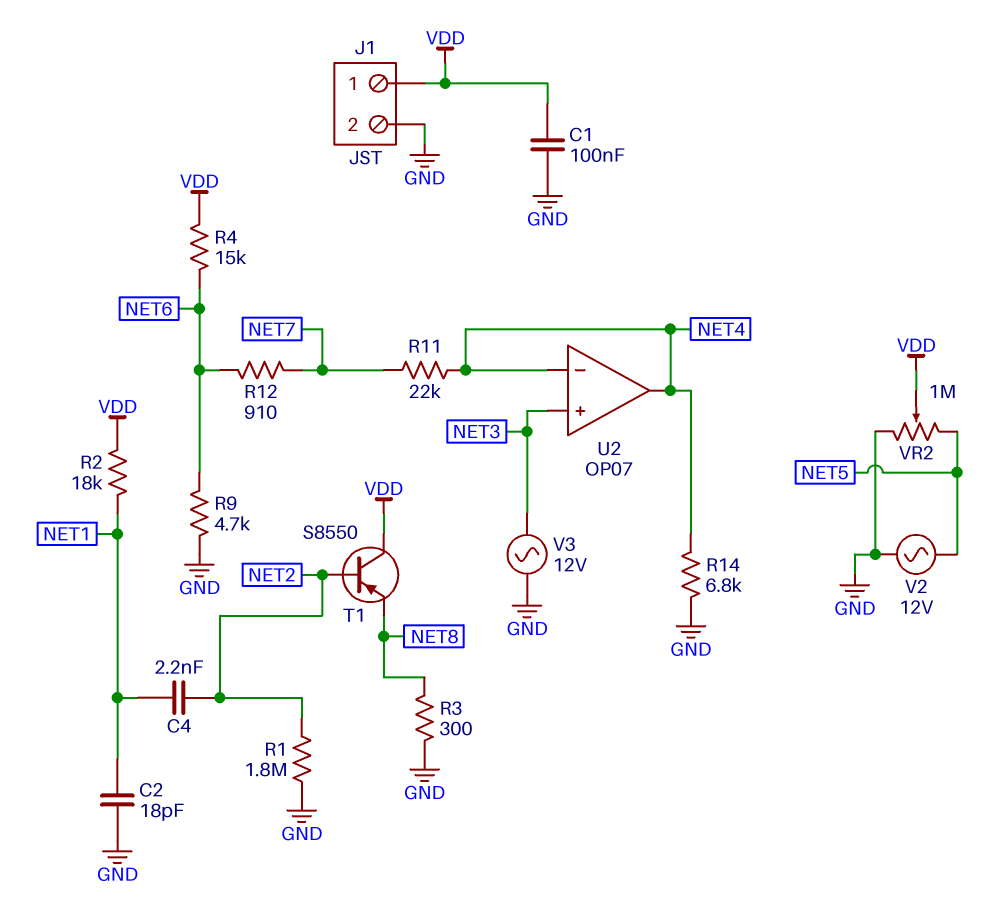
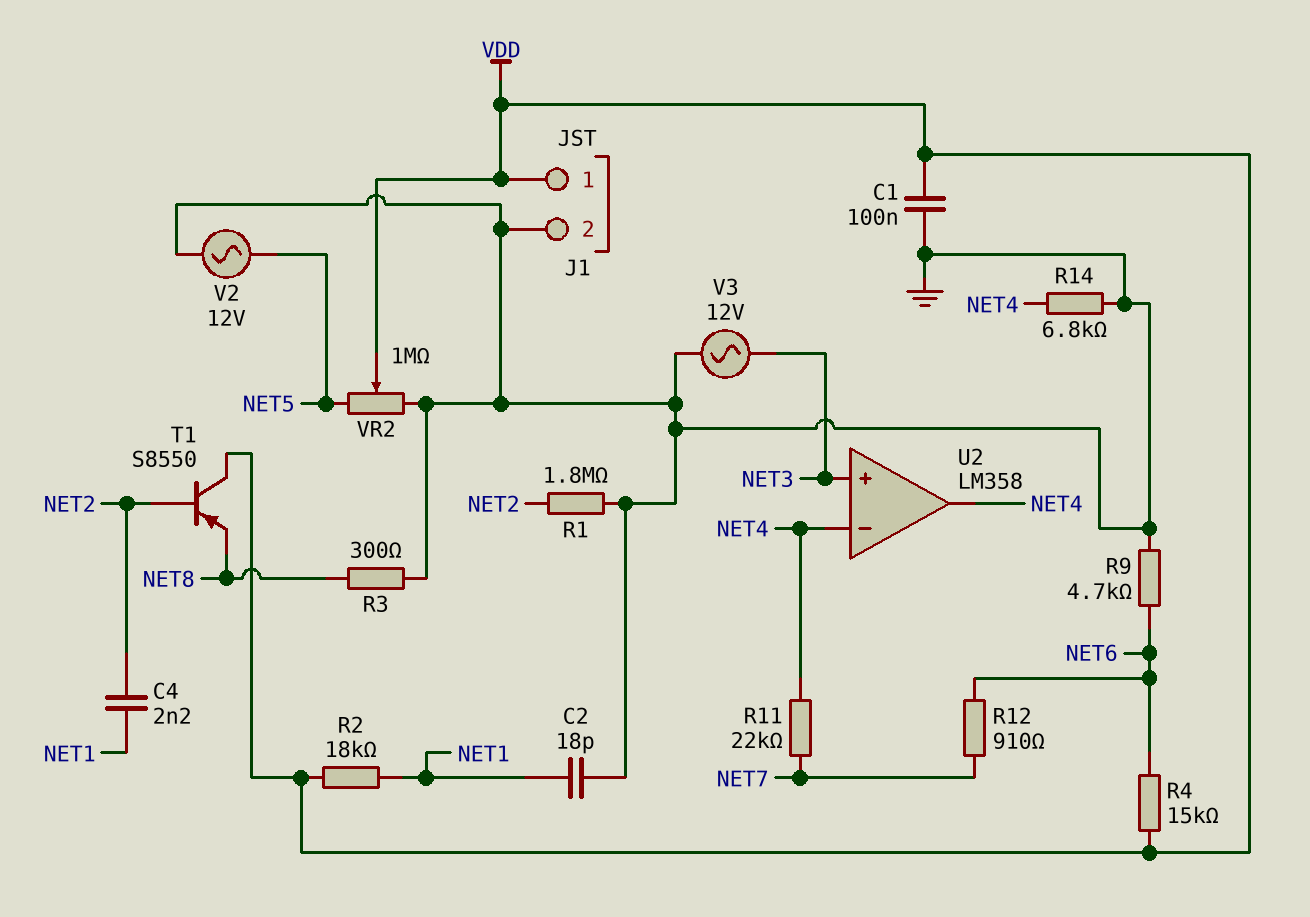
U2: OP07 -> LM358

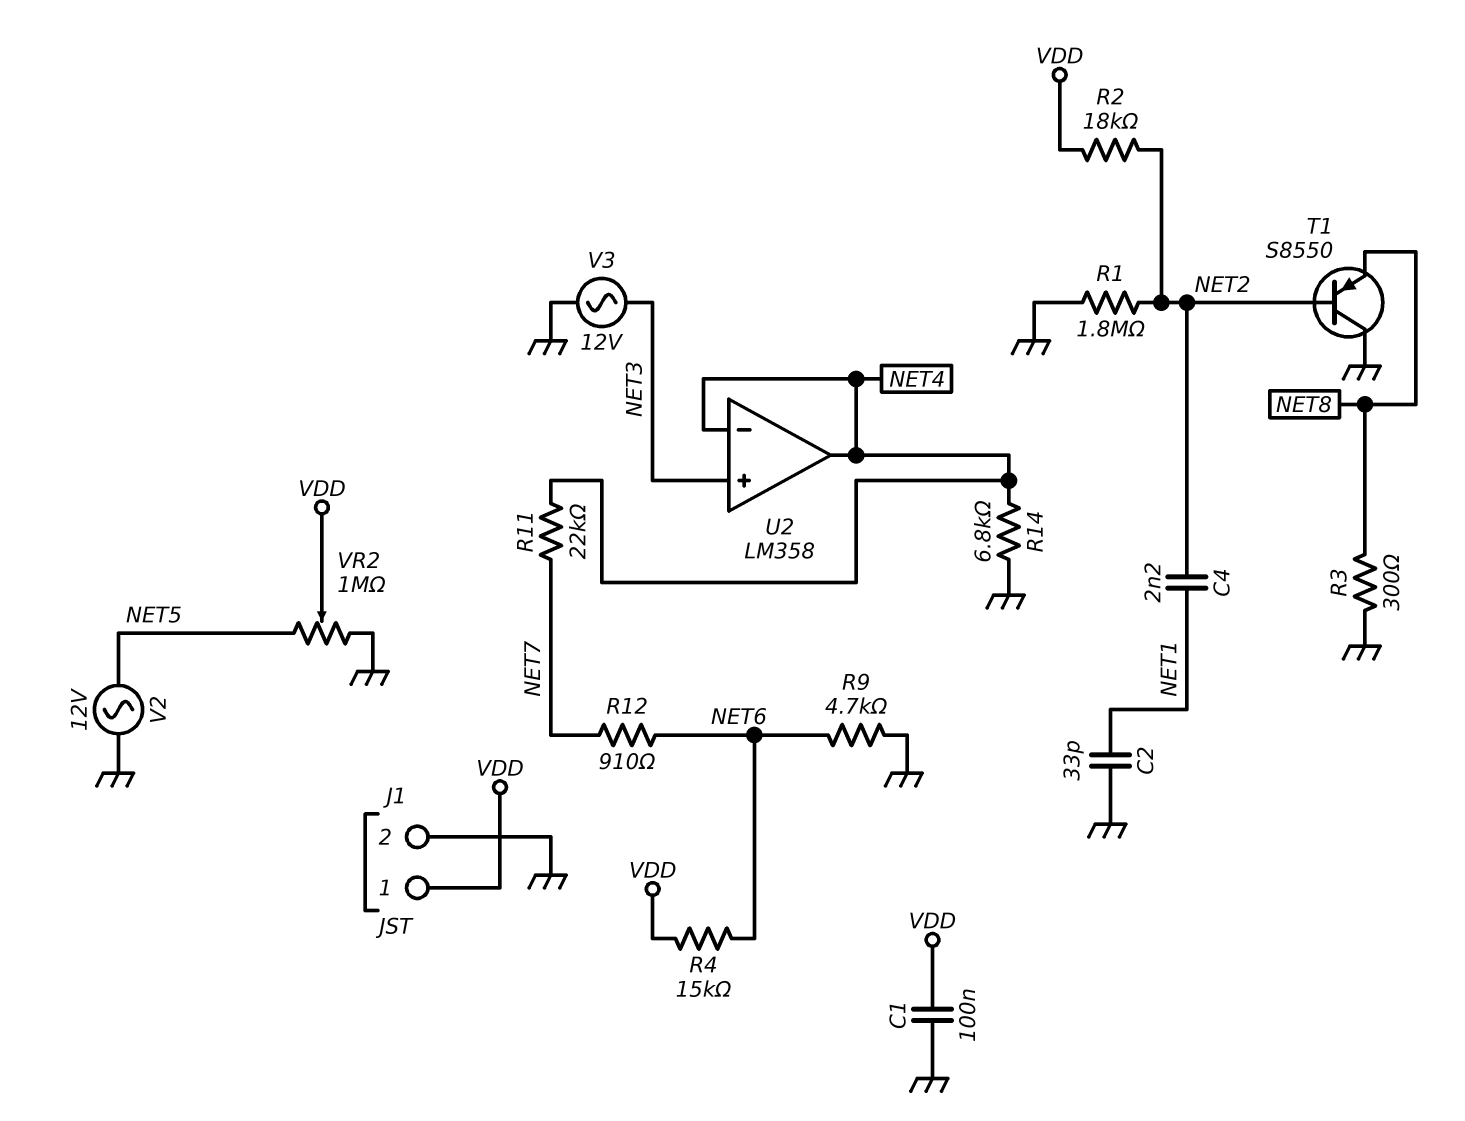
C2: 18pF (GND, NET1) -> 33pF (GND, NET1)
R2: 18k (NET1, VDD) -> 18k (NET2, VDD)
T1: PNP S8550 (B NET2, C VDD, E NET8) -> PNP S8550 (B NET2, C GND, E NET8)

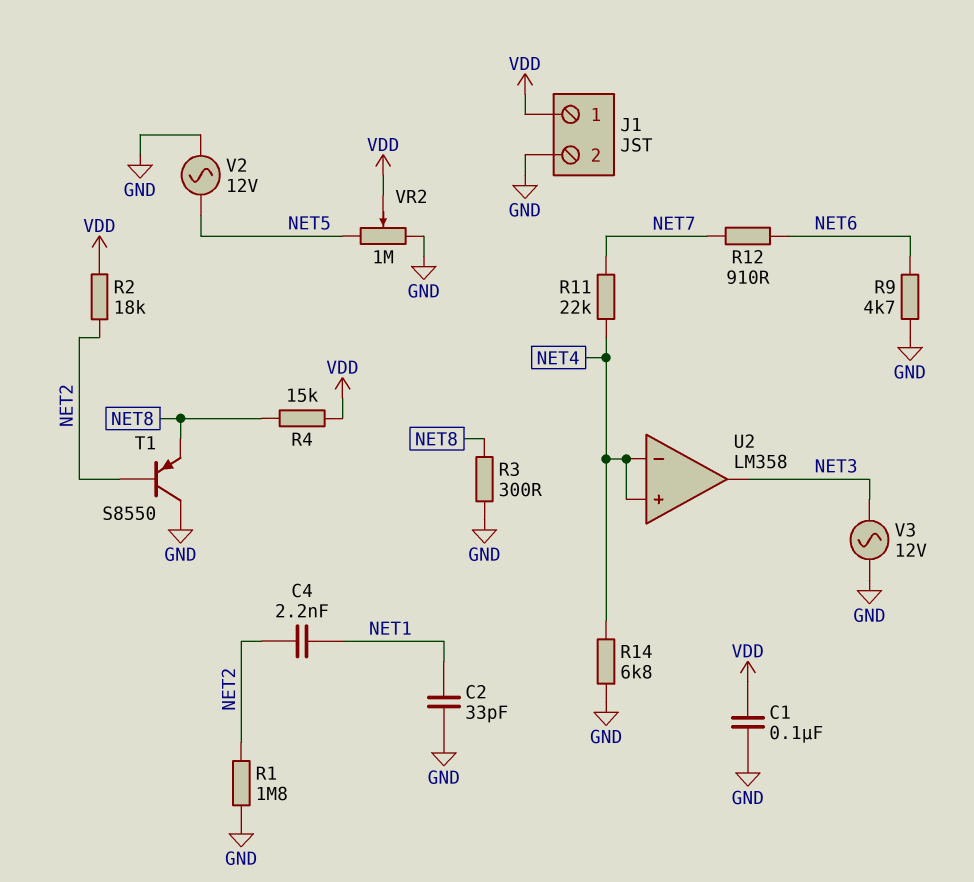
R4: 15k (NET6, VDD) -> 15k (NET8, VDD)
U2 pin in+: NET3 -> NET4
U2 pin out: NET4 -> NET3

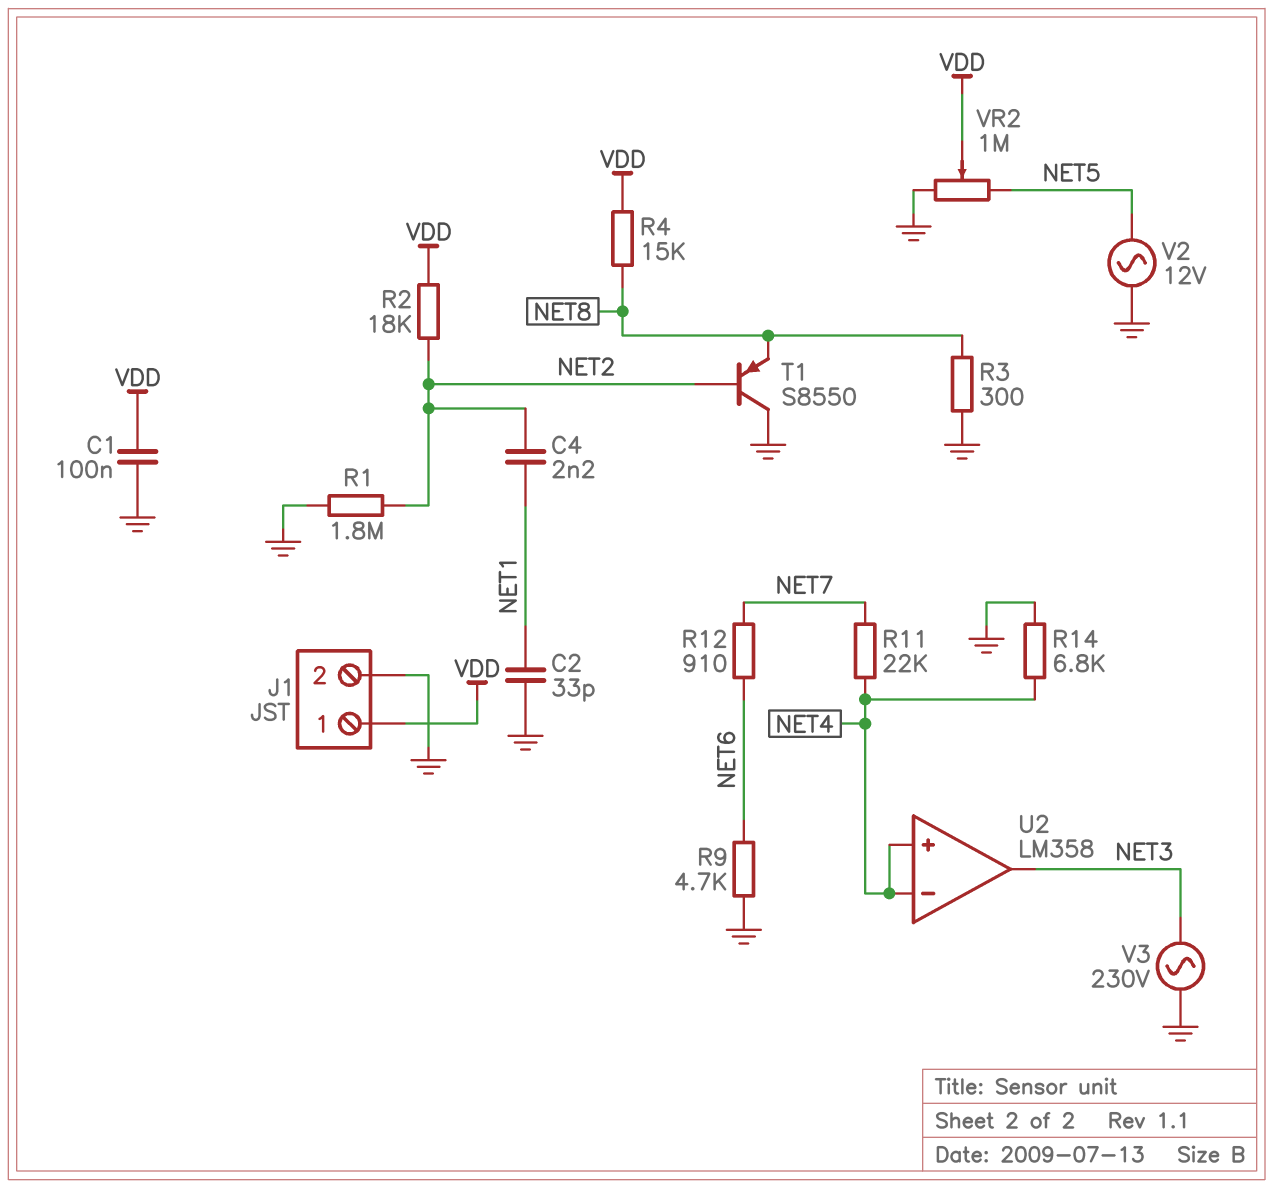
V3: AC 12V (GND, NET3) -> AC 230V (GND, NET3)

